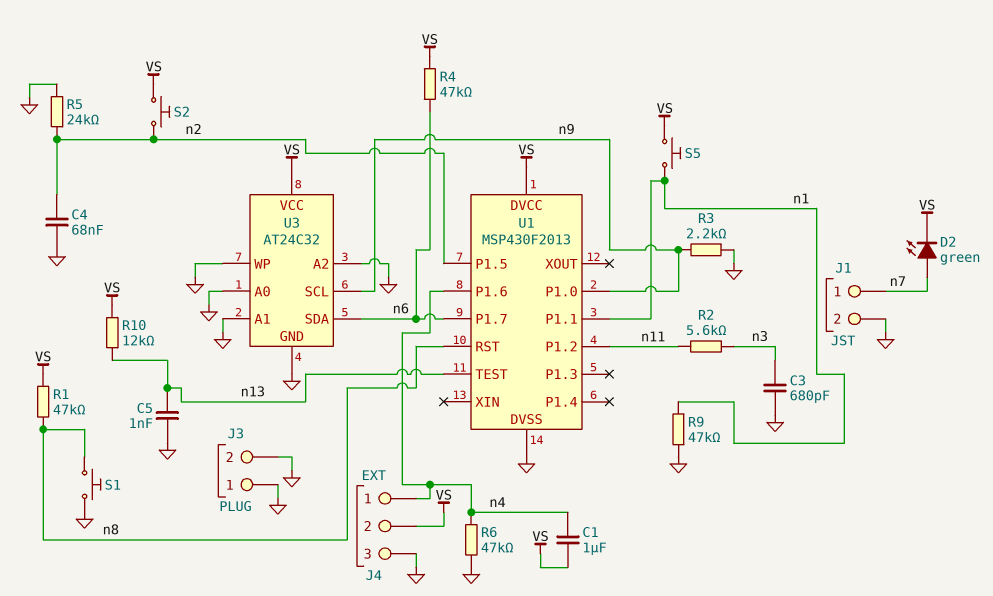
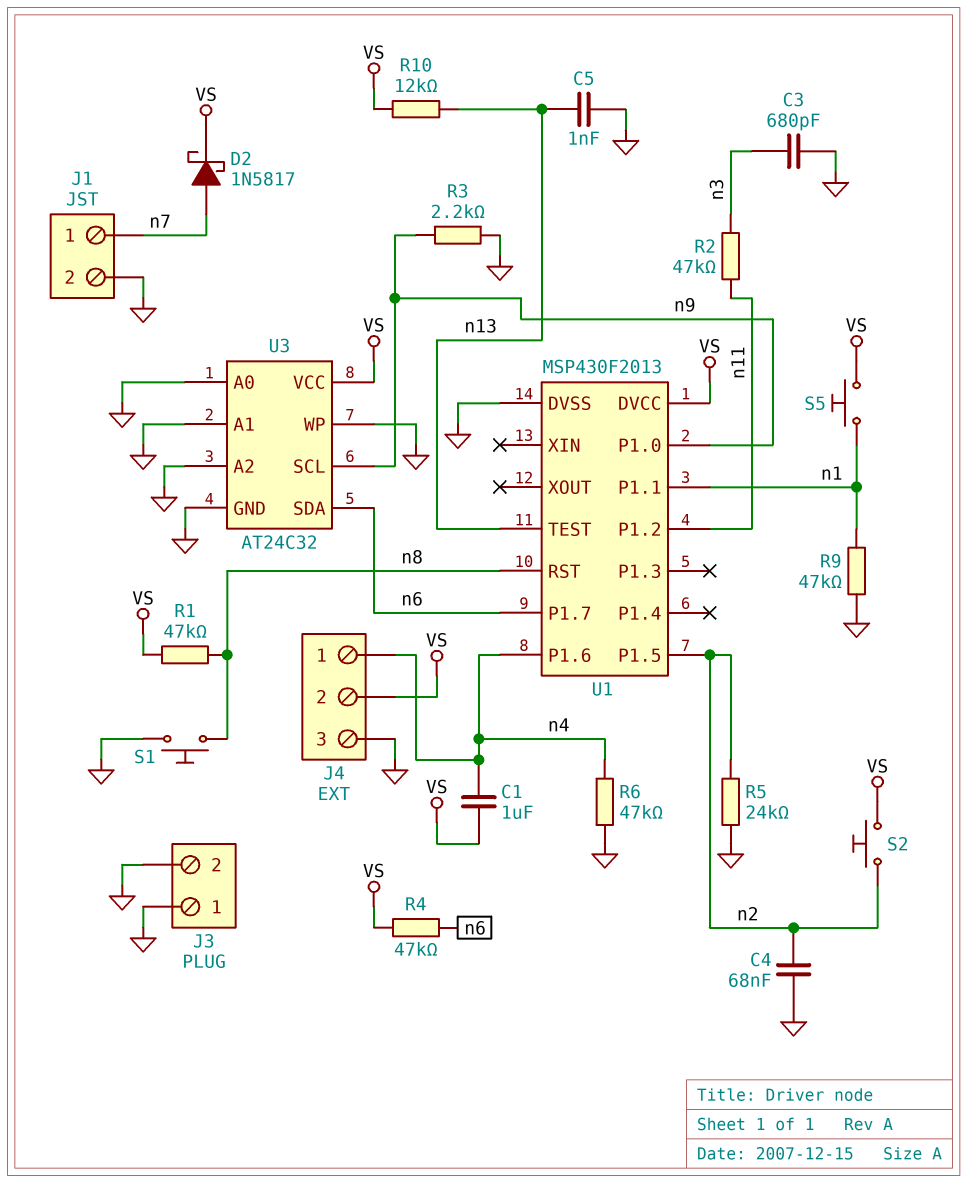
D2: LED green (A n7, K VS) -> schottky 1N5817 (A n7, K VS)
R2: 5.6k (n3, n11) -> 47k (n3, n11)

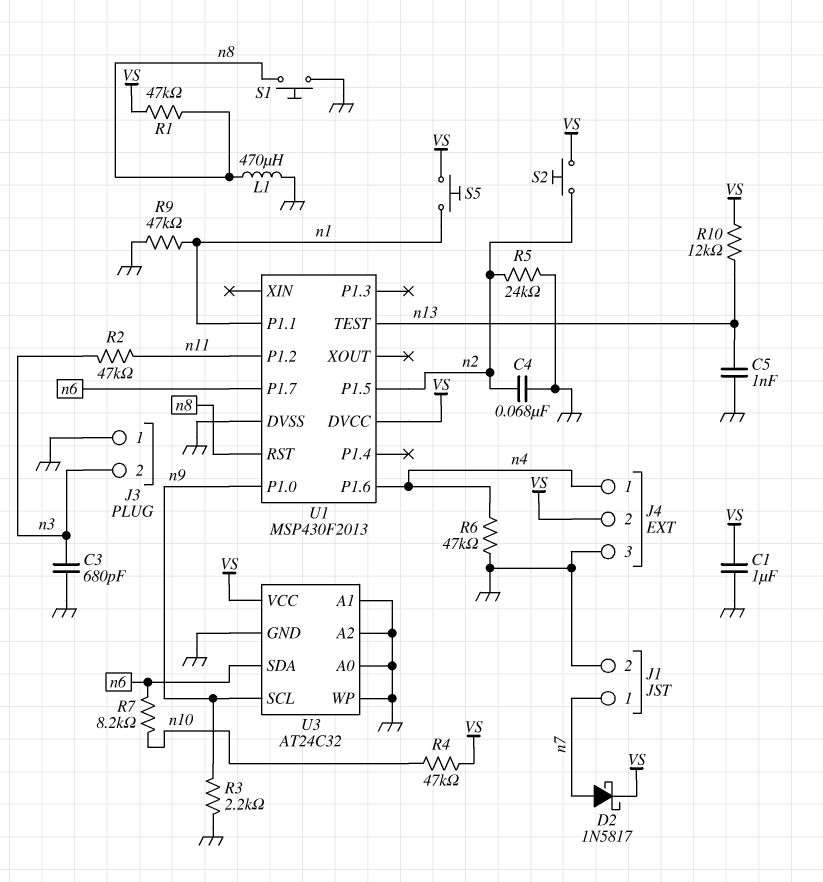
C1: 1uF (VS, n4) -> 1uF (GND, VS)
J3 pin 2: GND -> n3
L1: none -> 470uH (GND, n8)
R4: 47k (VS, n6) -> 47k (VS, n10)
R7: none -> 8.2k (n6, n10)

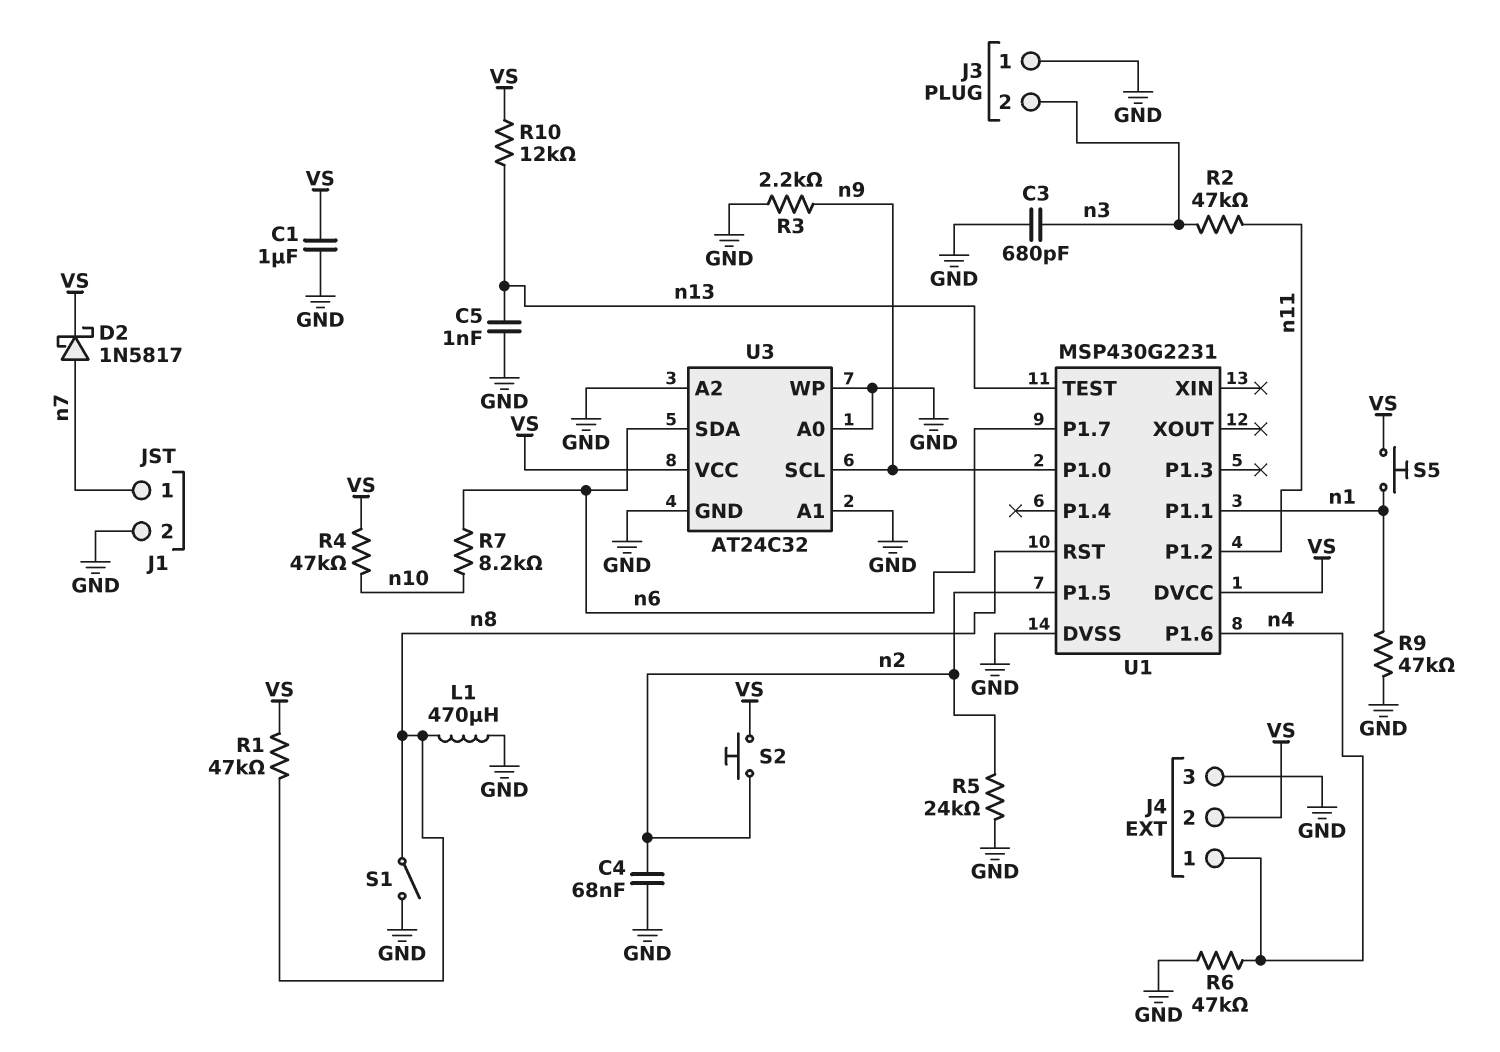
S1: button (GND, n8) -> switch (GND, n8)
U1: MSP430F2013 -> MSP430G2231

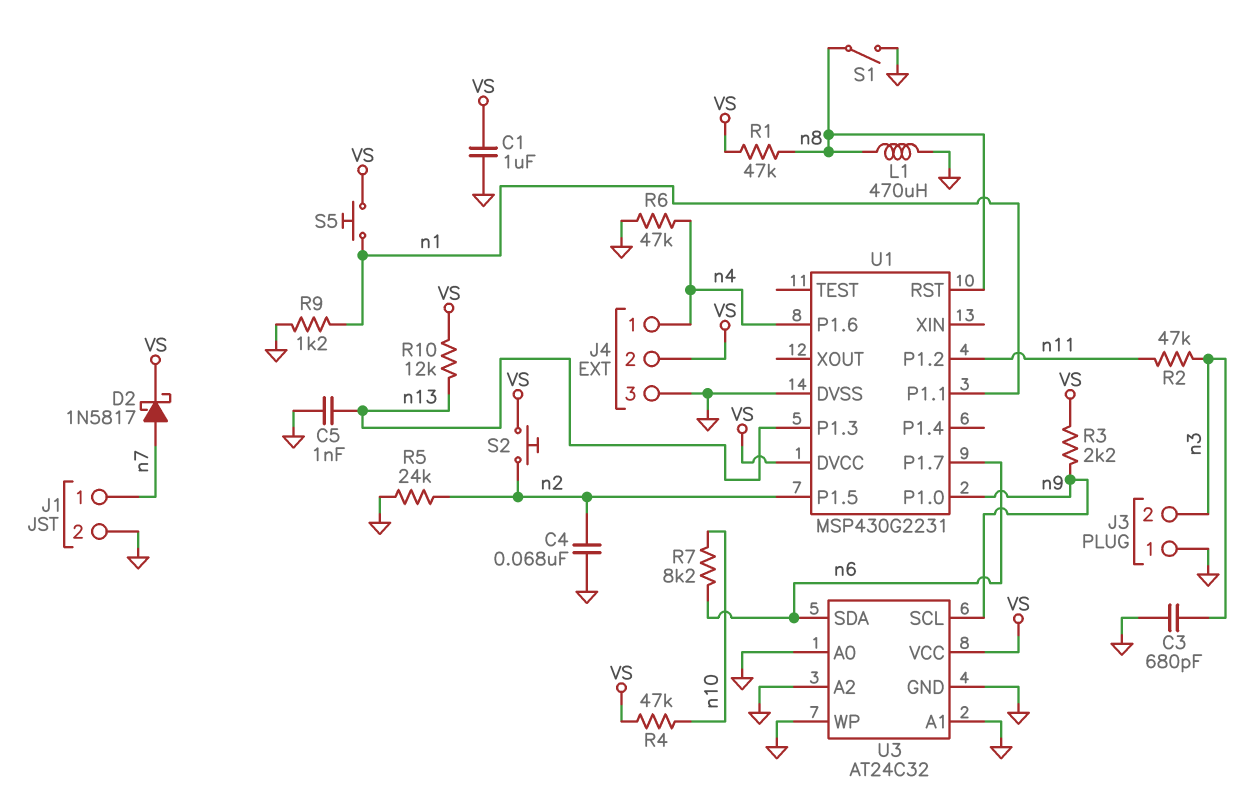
R3: 2.2k (GND, n9) -> 2.2k (VS, n9)
R9: 47k (GND, n1) -> 1.2k (GND, n1)
U1 pin P1.3: none -> n13
U1 pin TEST: n13 -> none

